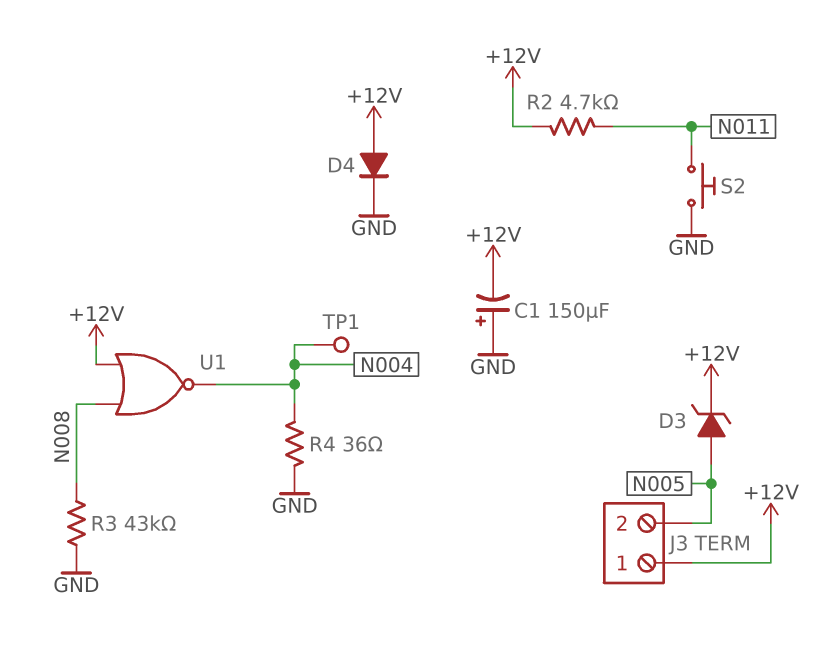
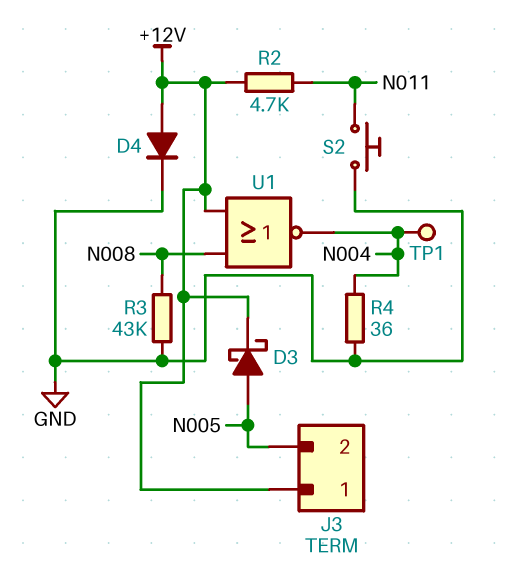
C1: 150uF (plus GND, minus +12V) -> none
D3: zener (A N005, K +12V) -> schottky (A N005, K +12V)

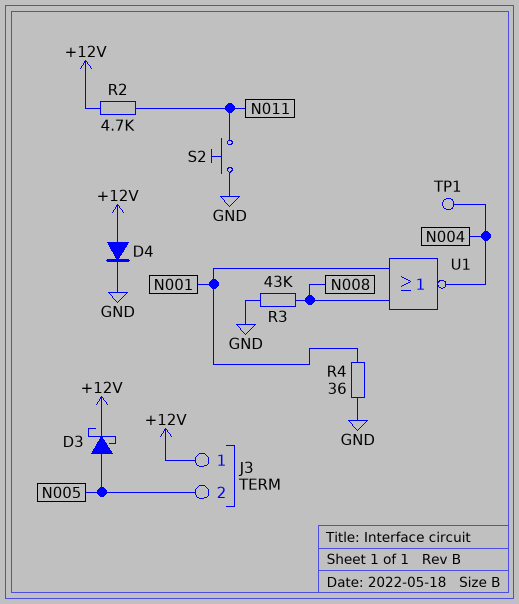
R4: 36 (GND, N004) -> 36 (GND, N001)
U1: NOR (in +12V, in N008, out N004) -> NOR (in N001, in N008, out N004)

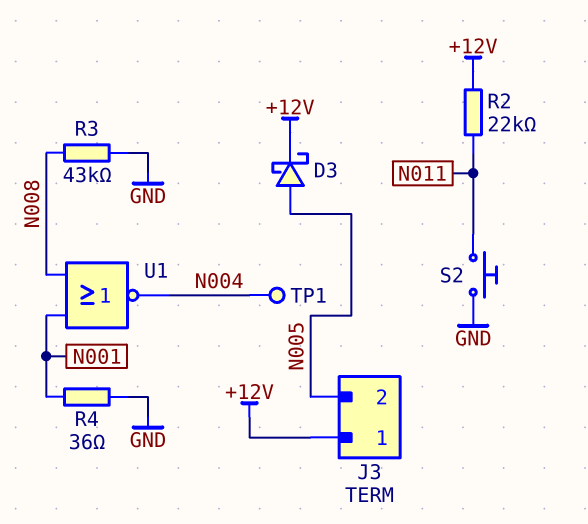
D4: diode (A +12V, K GND) -> none
R2: 4.7k (+12V, N011) -> 22k (+12V, N011)

